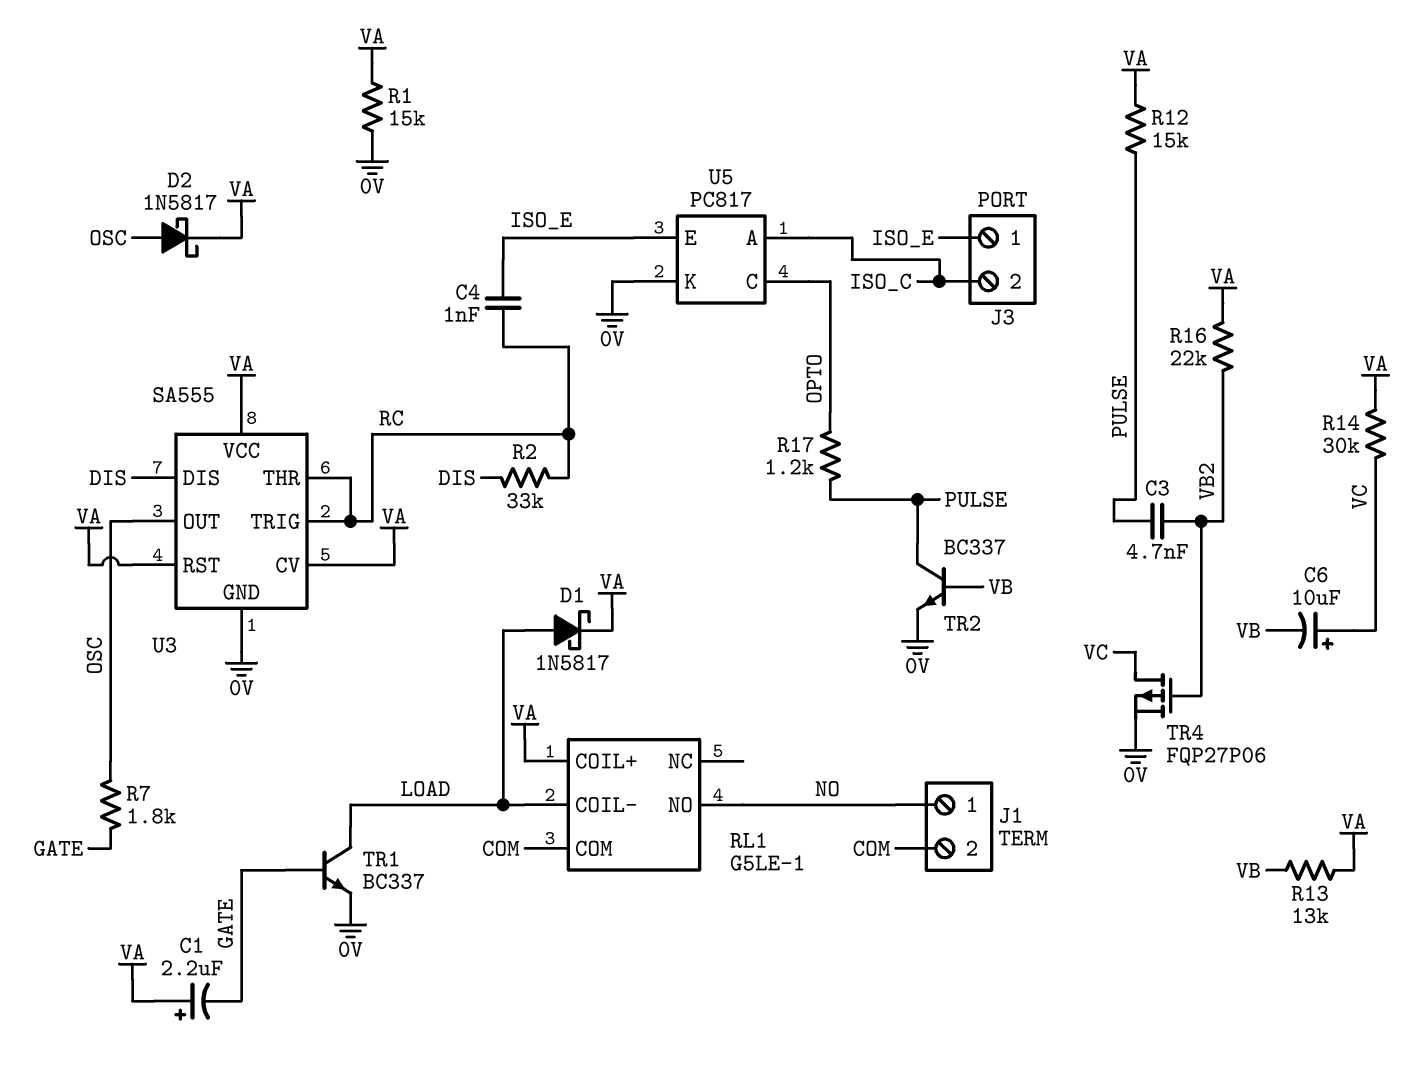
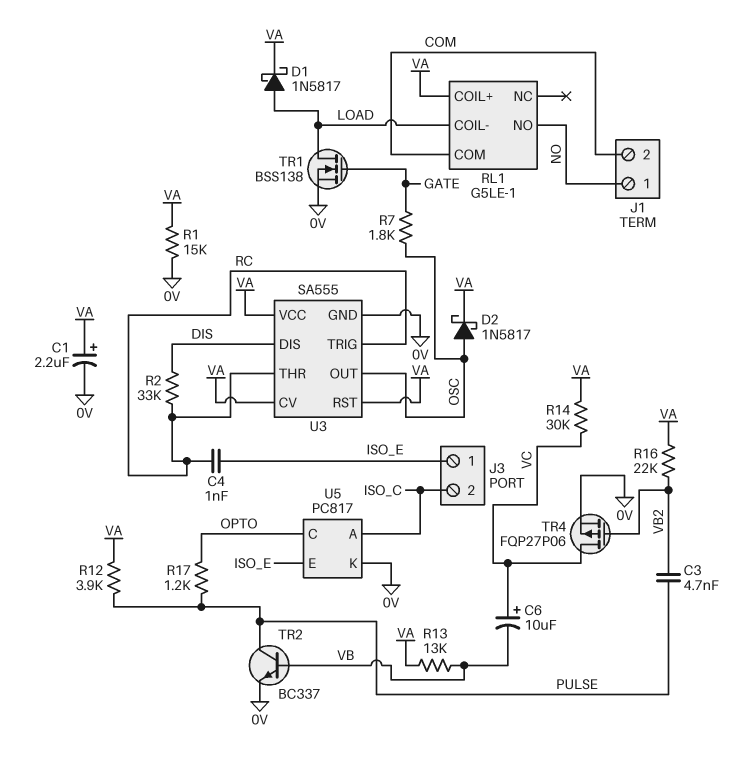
C1: 2.2uF (plus VA, minus GATE) -> 2.2uF (plus VA, minus 0V)
R12: 15k (PULSE, VA) -> 3.9k (PULSE, VA)
TR1: NPN BC337 (B GATE, C LOAD, E 0V) -> NMOS BSS138 (G GATE, D LOAD, S 0V)

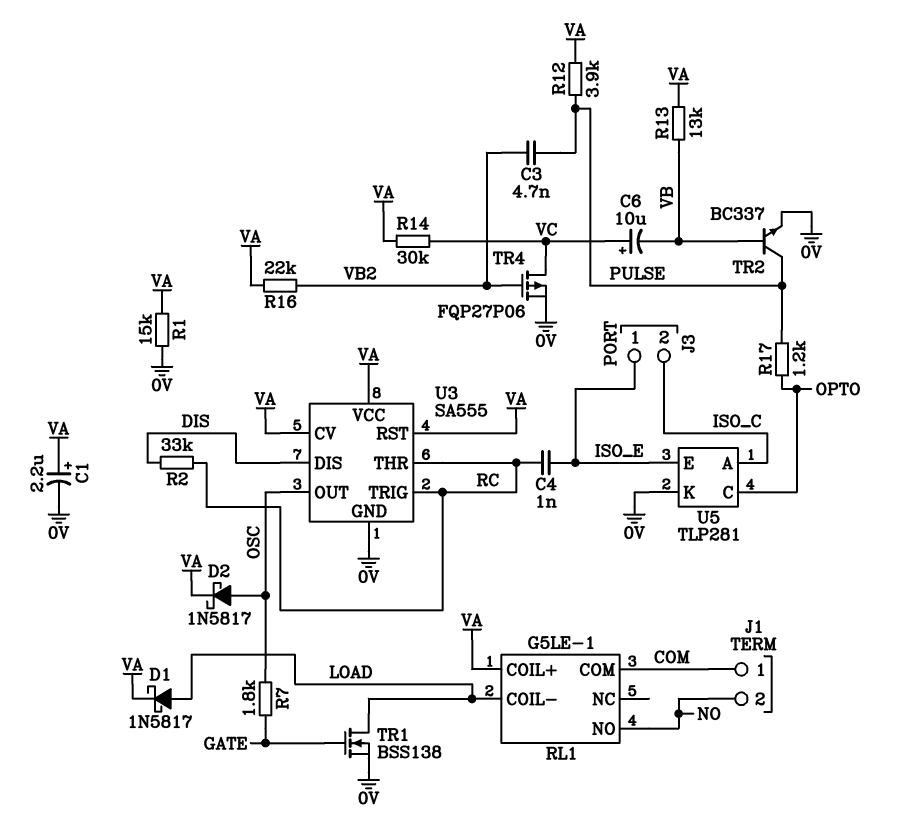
J1 pin 1: NO -> COM
J1 pin 2: COM -> NO
U5: PC817 -> TLP281

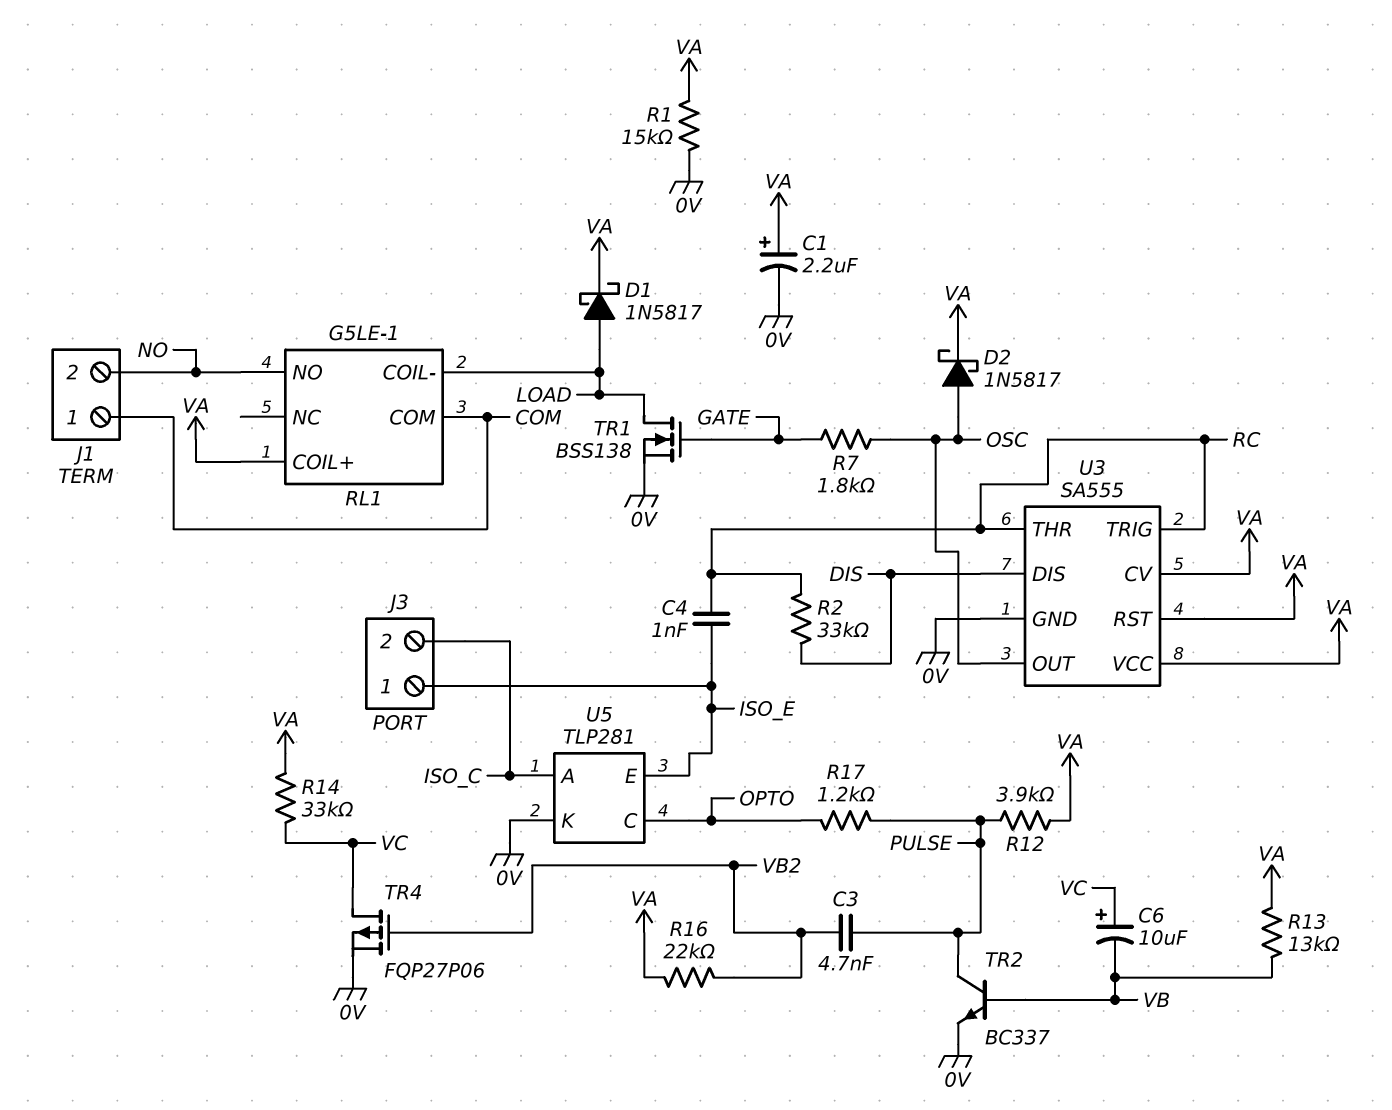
R14: 30k (VA, VC) -> 33k (VA, VC)

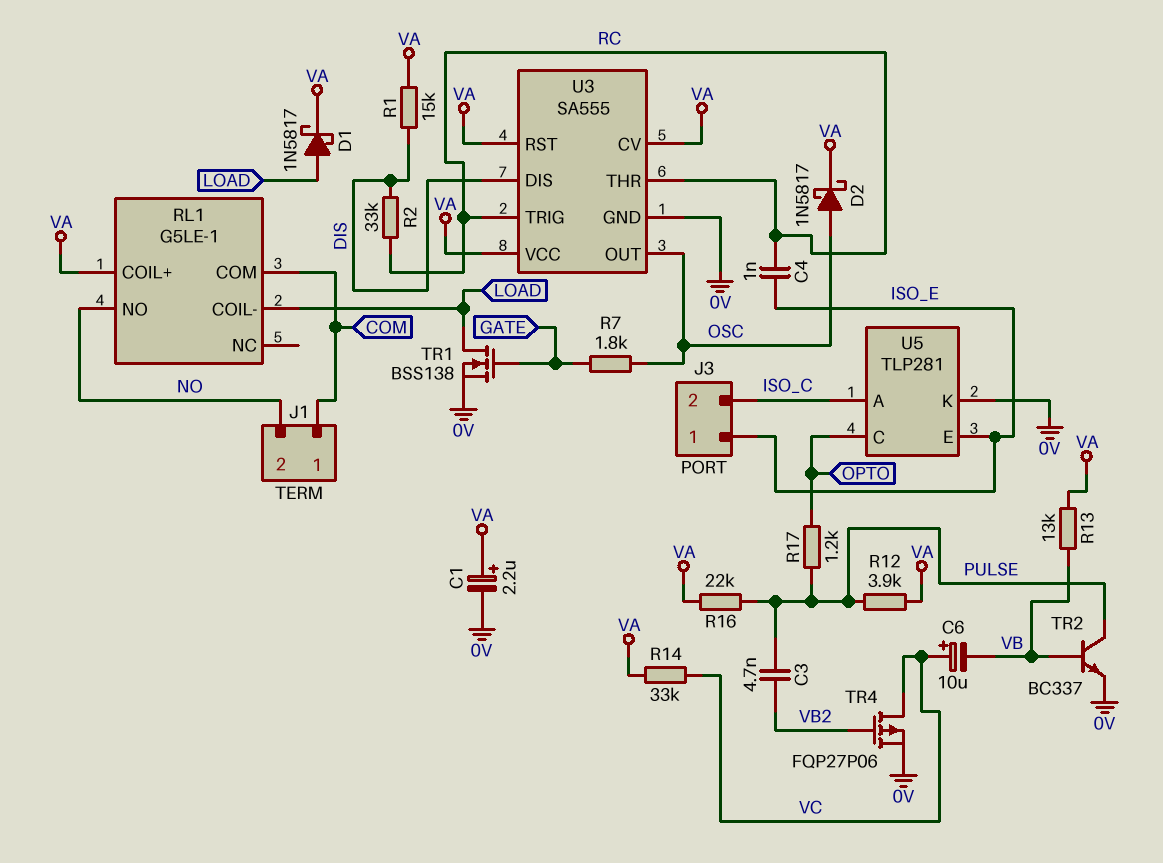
R1: 15k (0V, VA) -> 15k (DIS, VA)
R16: 22k (VA, VB2) -> 22k (PULSE, VA)

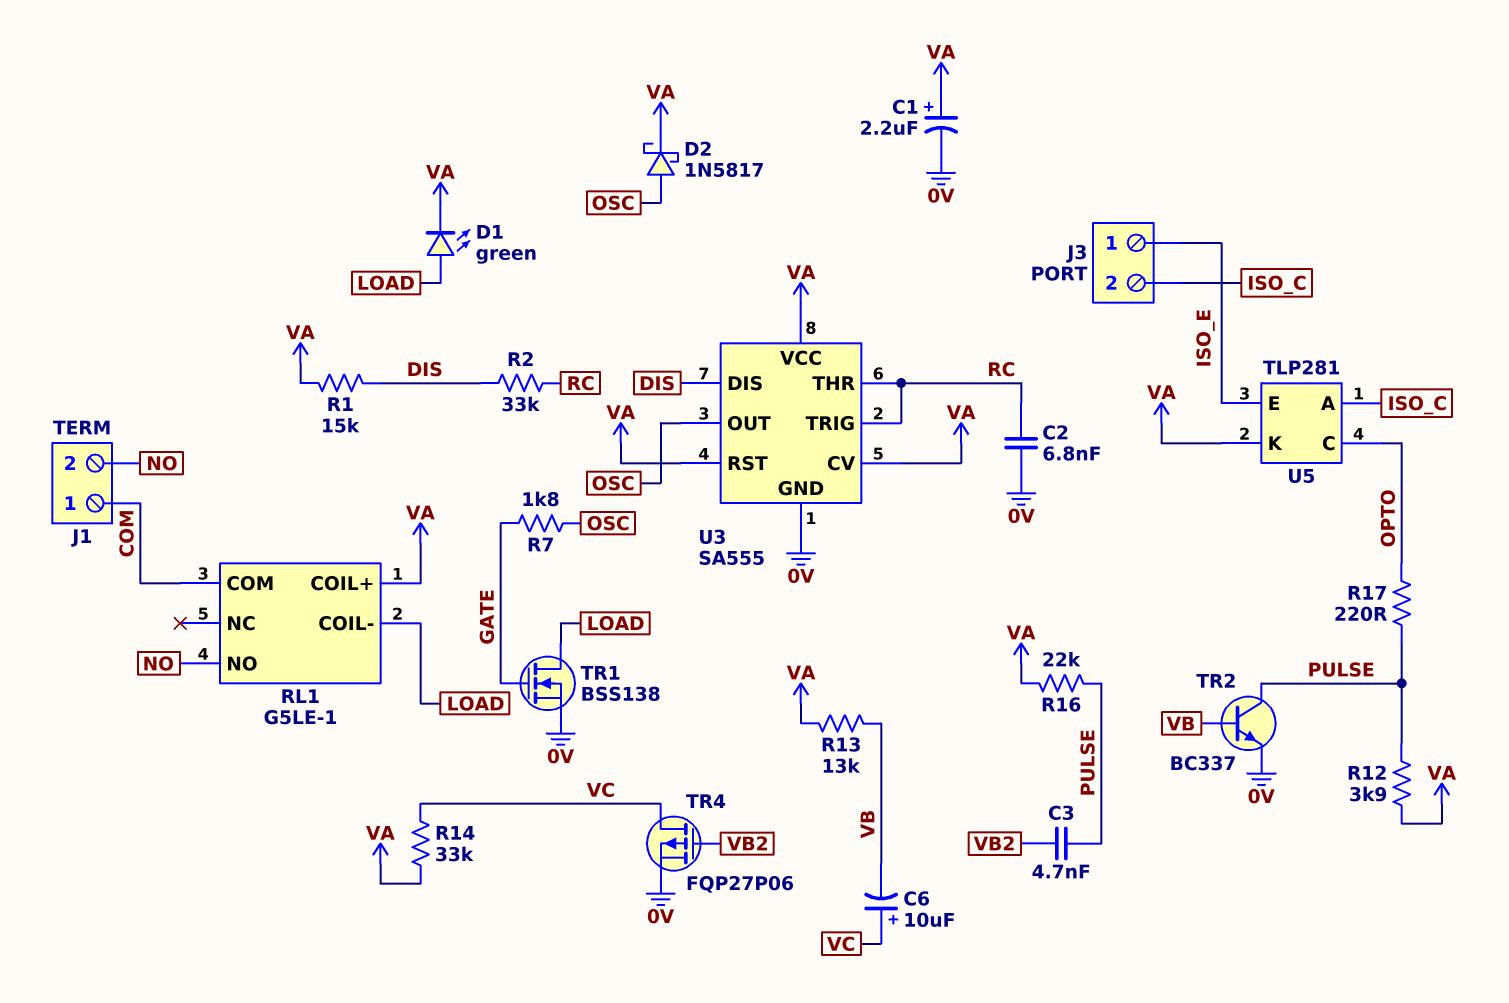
C2: none -> 6.8nF (0V, RC)
C4: 1nF (ISO_E, RC) -> none
D1: schottky 1N5817 (A LOAD, K VA) -> LED green (A LOAD, K VA)
R17: 1.2k (OPTO, PULSE) -> 220 (OPTO, PULSE)
U5 pin K: 0V -> VA

